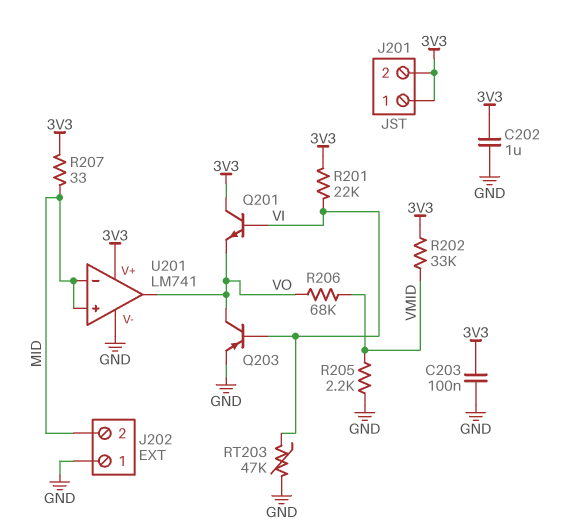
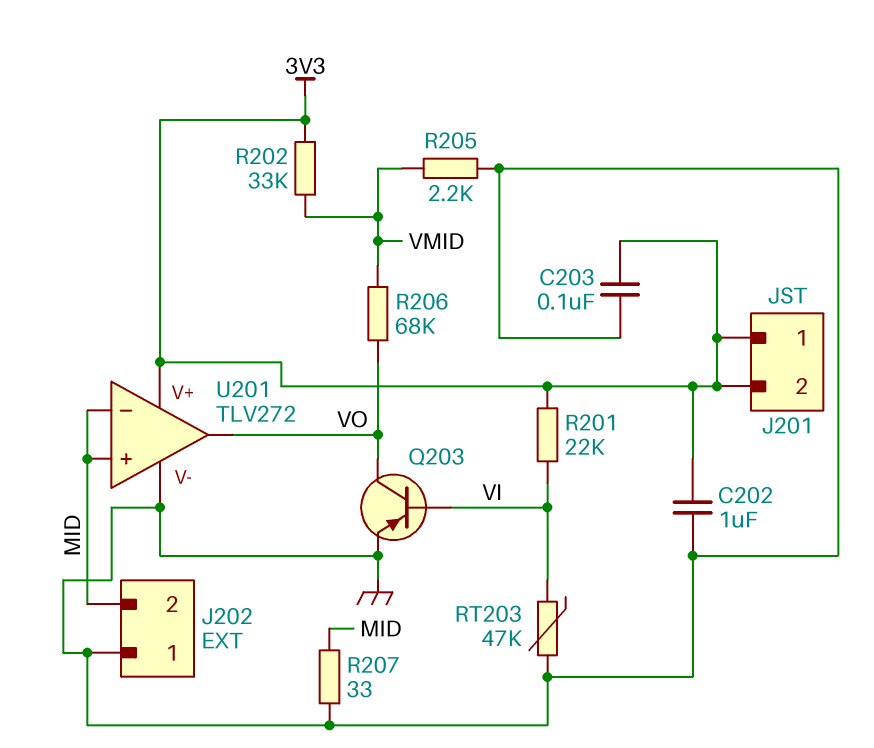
Q201: NPN (B VI, C 3V3, E VO) -> none
R207: 33 (3V3, MID) -> 33 (GND, MID)
U201: LM741 -> TLV272

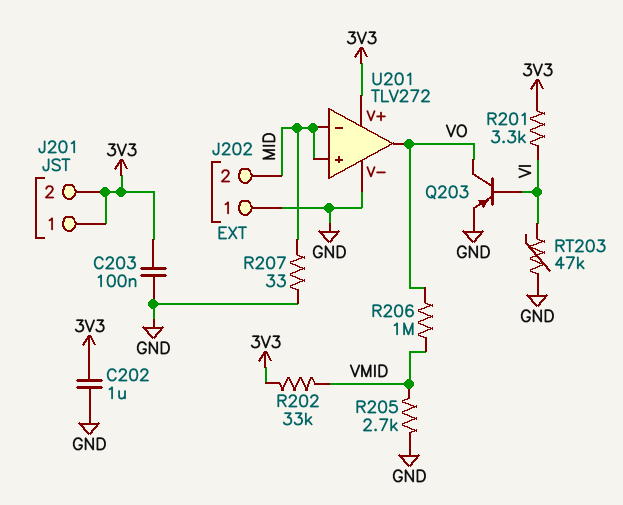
R201: 22k (3V3, VI) -> 3.3k (3V3, VI)
R205: 2.2k (GND, VMID) -> 2.7k (GND, VMID)
R206: 68k (VMID, VO) -> 1M (VMID, VO)

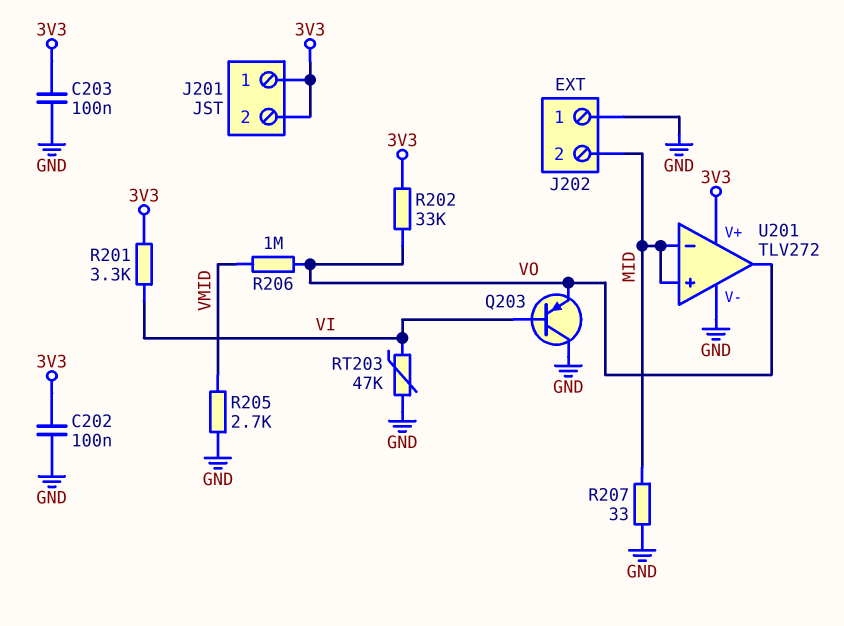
C202: 1uF (3V3, GND) -> 100nF (3V3, GND)
Q203: PNP (B VI, C VO, E GND) -> PNP (B VI, C GND, E VO)
R202: 33k (3V3, VMID) -> 33k (3V3, VO)

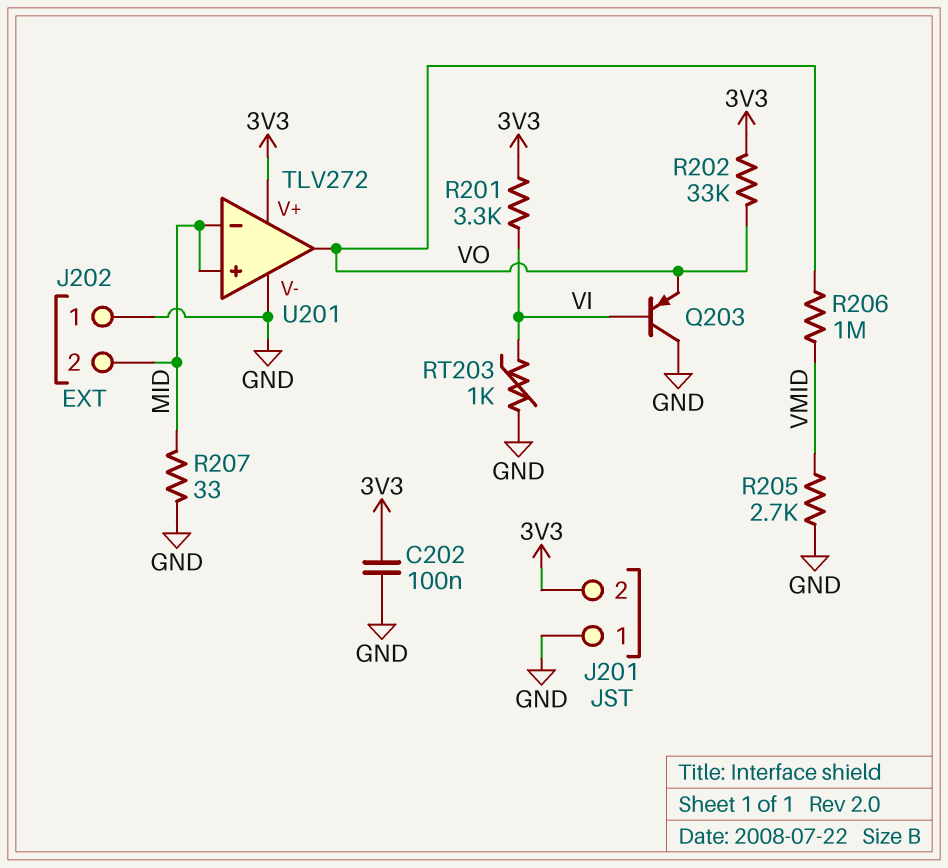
C203: 100nF (3V3, GND) -> none
J201 pin 1: 3V3 -> GND
RT203: 47k (GND, VI) -> 1k (GND, VI)

